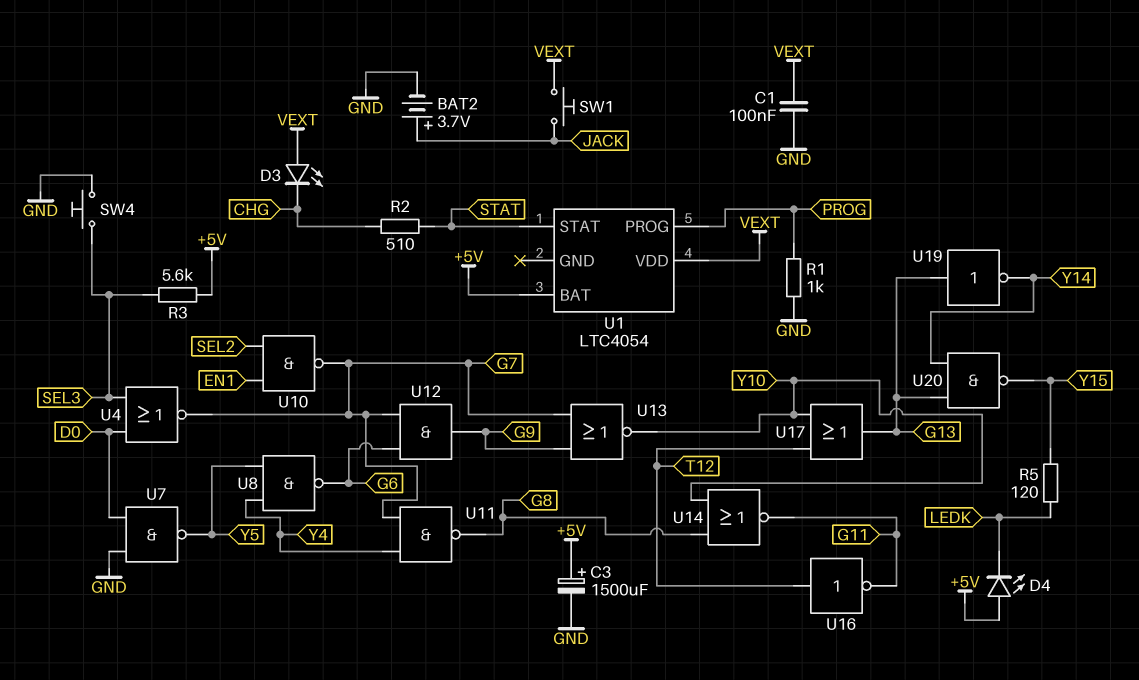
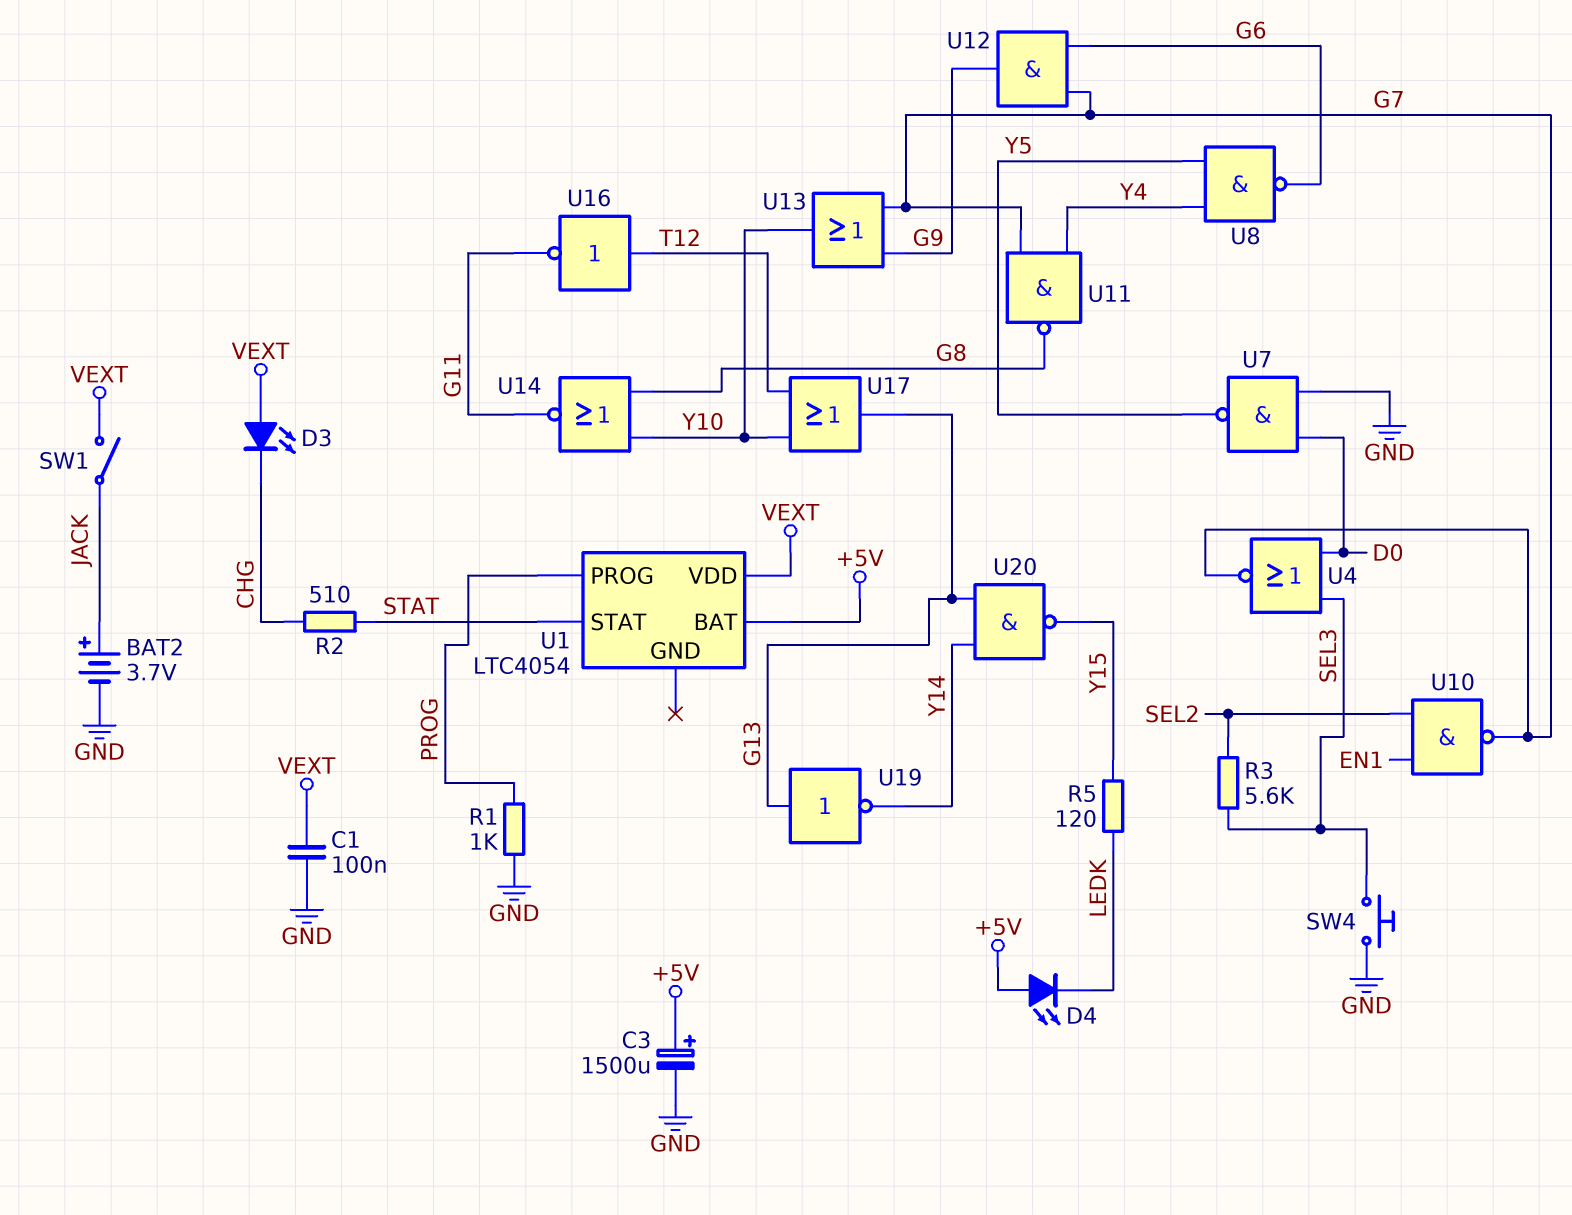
R3: 5.6k (+5V, SEL3) -> 5.6k (SEL2, SEL3)
SW1: button (JACK, VEXT) -> switch (JACK, VEXT)
U13: NOR (in G7, in G9, out Y10) -> OR (in G7, in G9, out Y10)

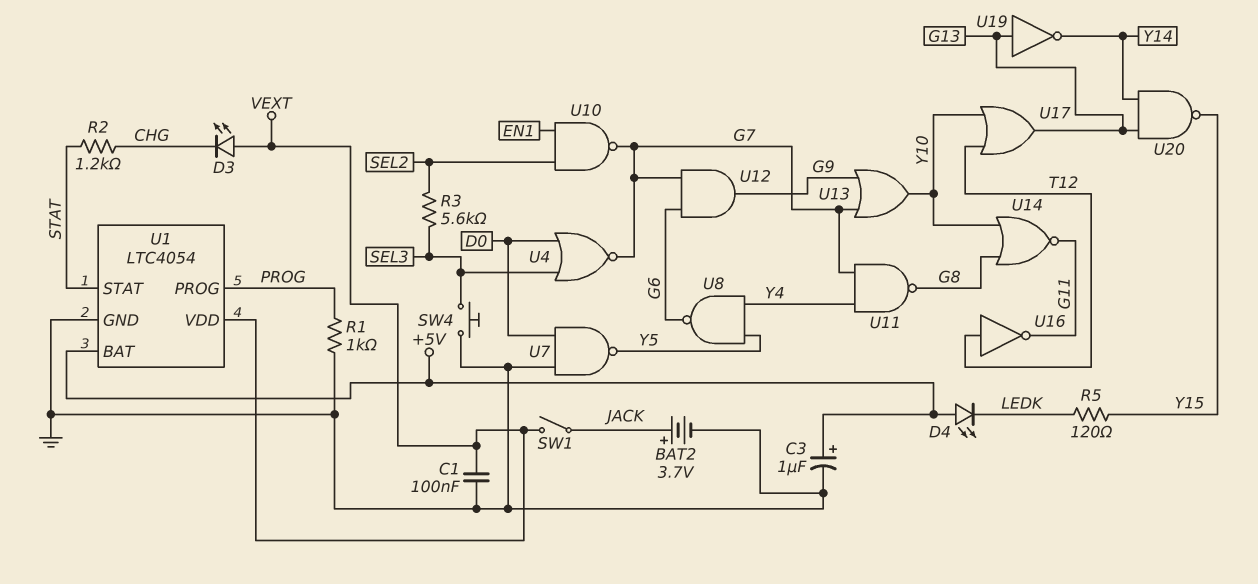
C3: 1500uF (plus +5V, minus GND) -> 1uF (plus +5V, minus GND)
R2: 510 (CHG, STAT) -> 1.2k (CHG, STAT)
U1 pin GND: none -> GND

